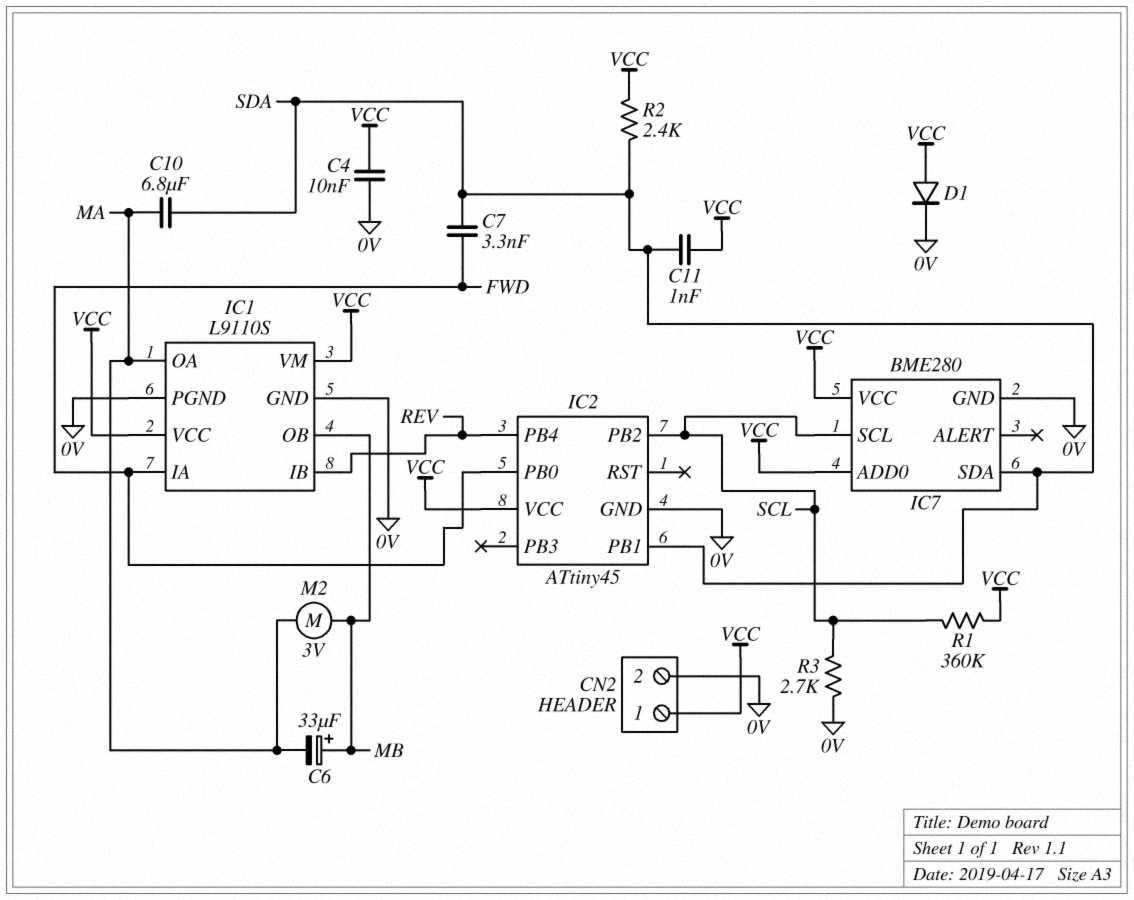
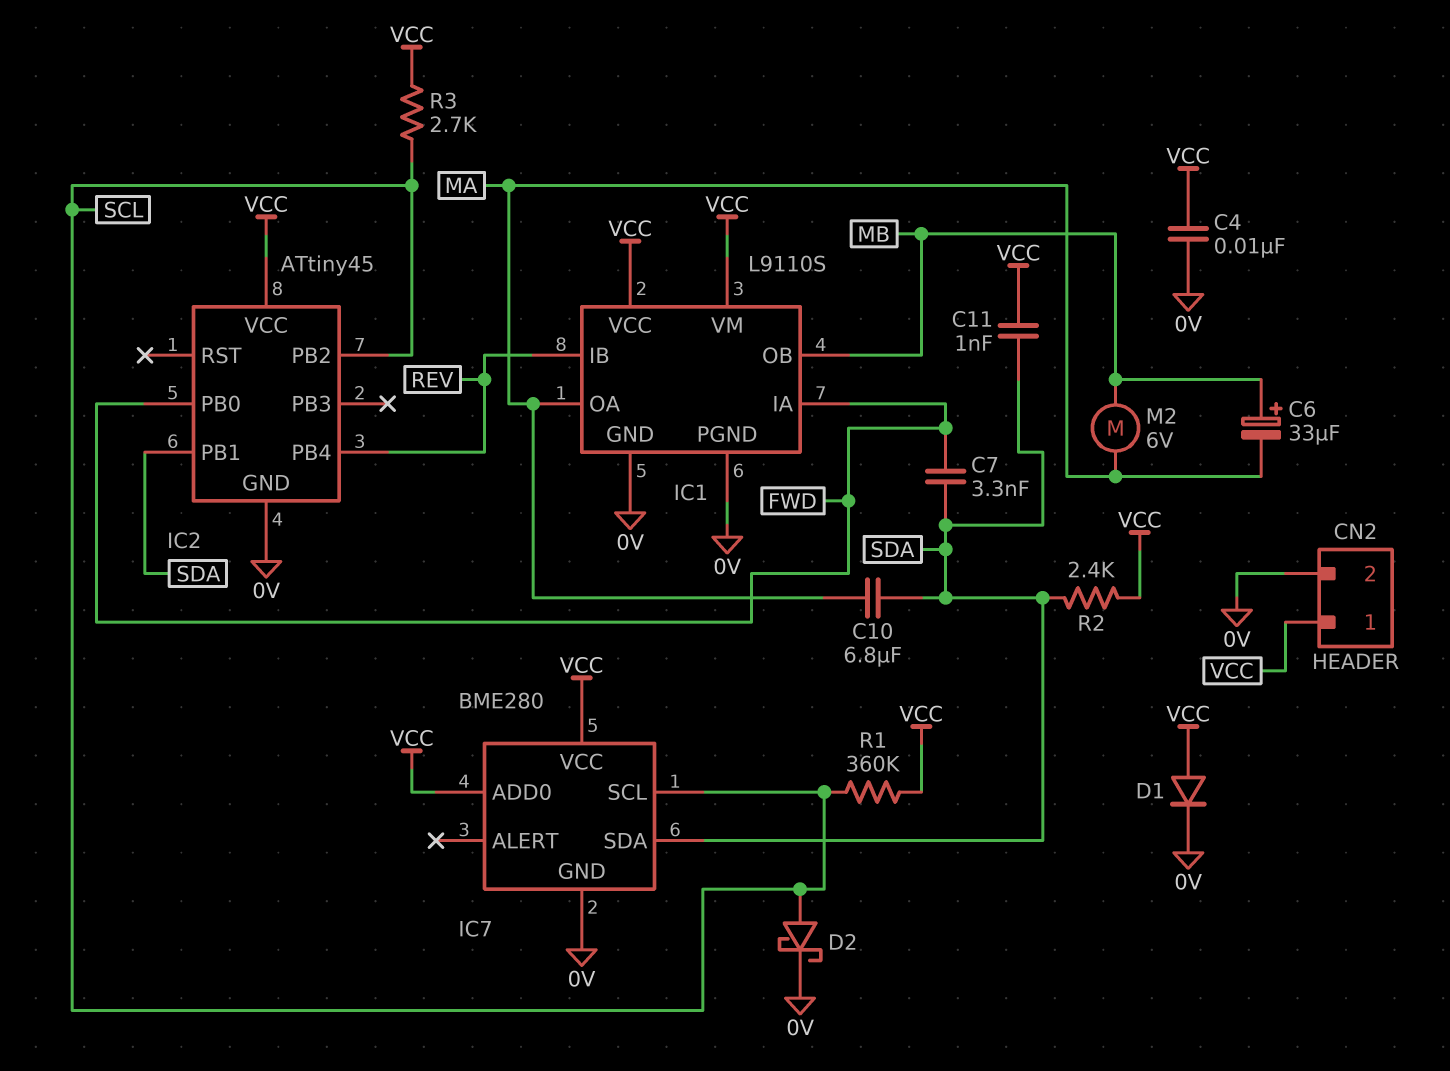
D2: none -> schottky (A SCL, K 0V)
M2: motor 3V (MA, MB) -> motor 6V (MA, MB)
R3: 2.7k (0V, SCL) -> 2.7k (SCL, VCC)

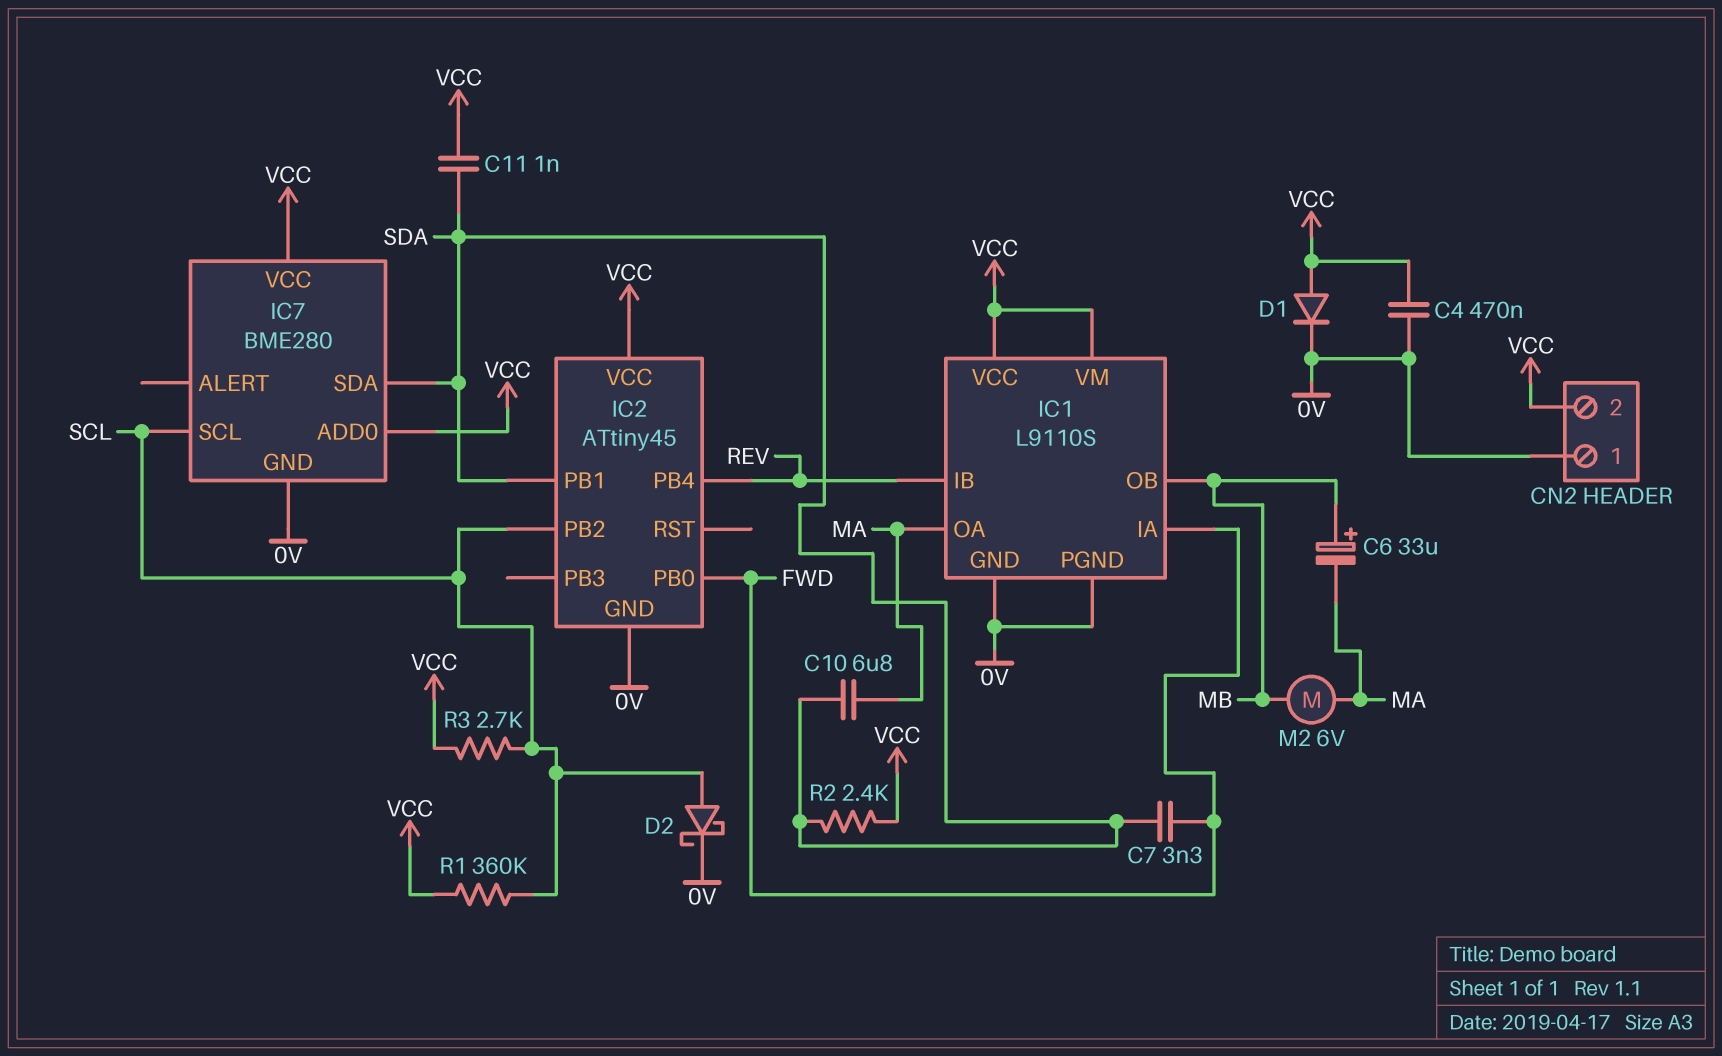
C4: 10nF (0V, VCC) -> 470nF (0V, VCC)
CN2 pin 1: VCC -> 0V
CN2 pin 2: 0V -> VCC

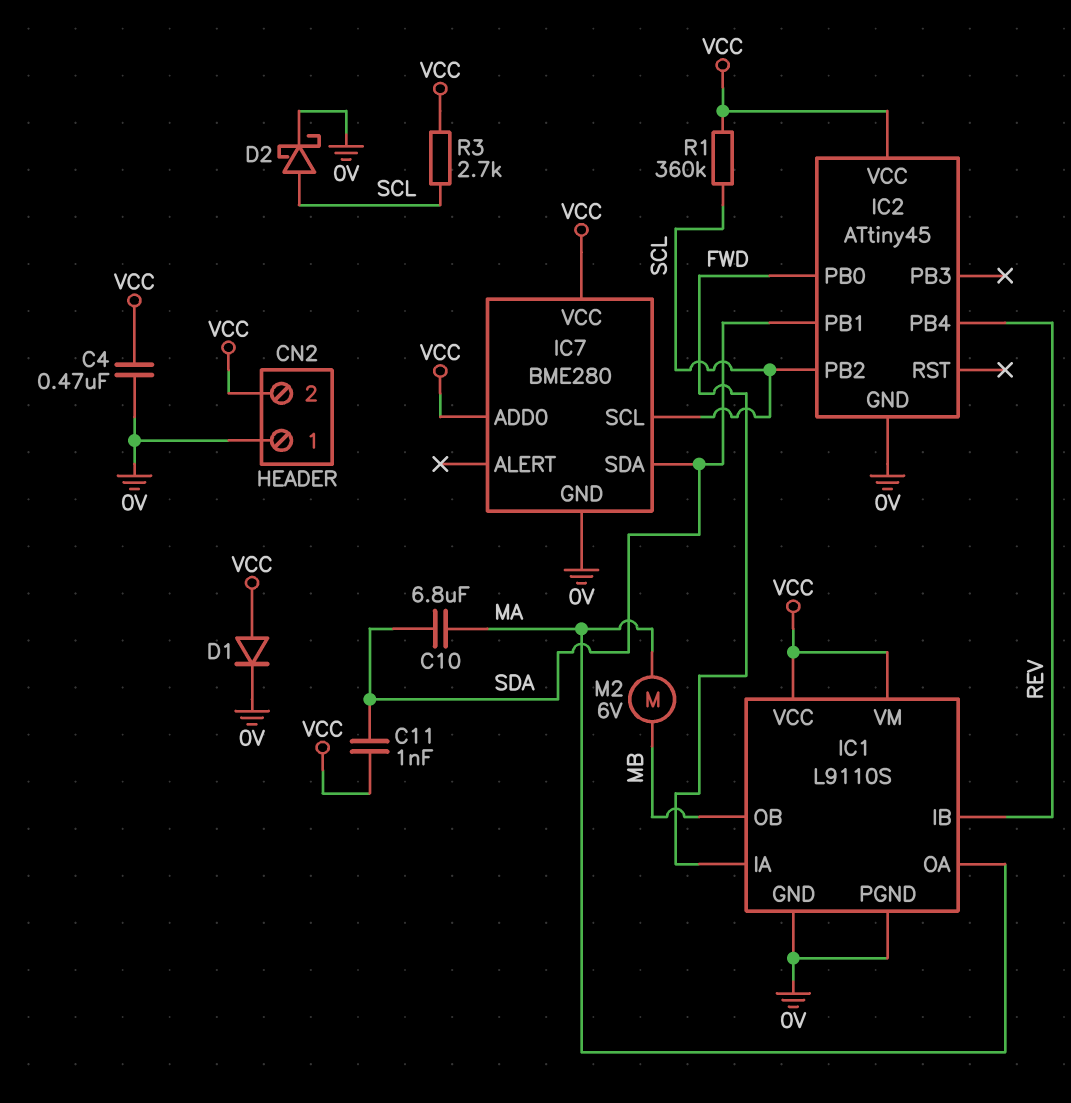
C6: 33uF (plus MB, minus MA) -> none
C7: 3.3nF (FWD, SDA) -> none
R2: 2.4k (SDA, VCC) -> none

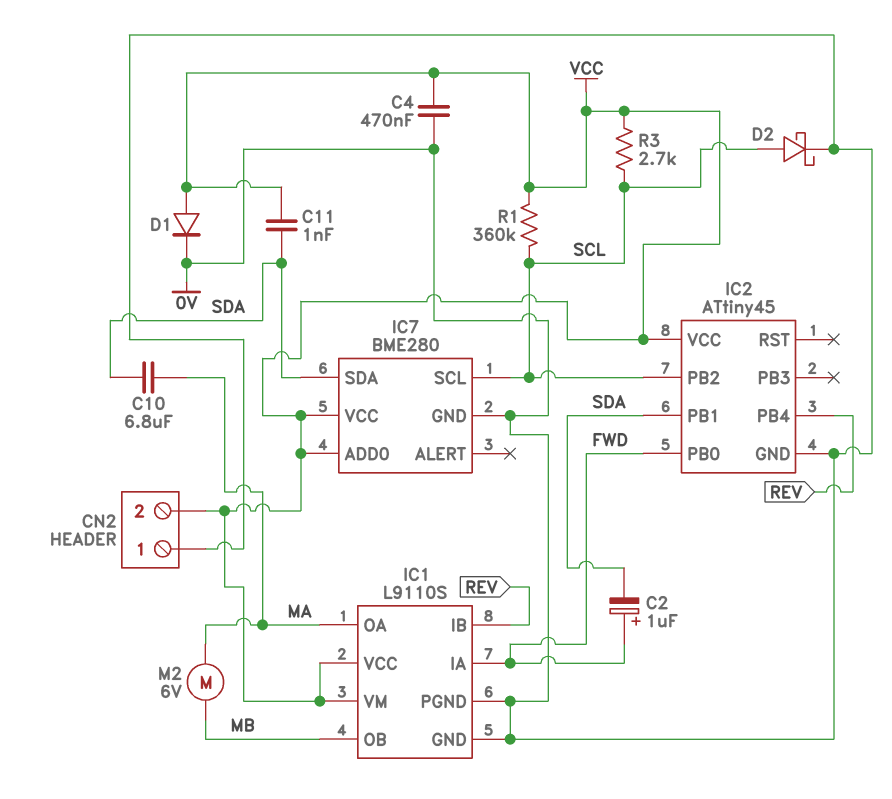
C2: none -> 1uF (plus FWD, minus SDA)

